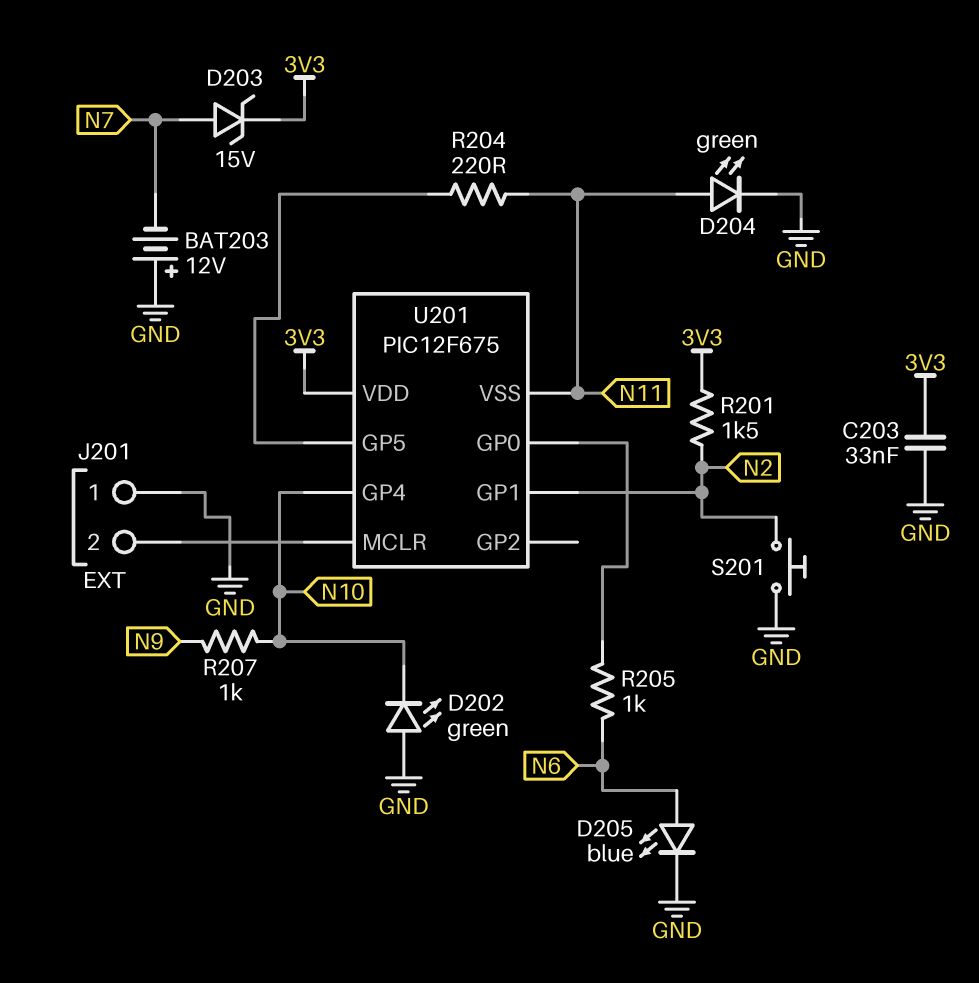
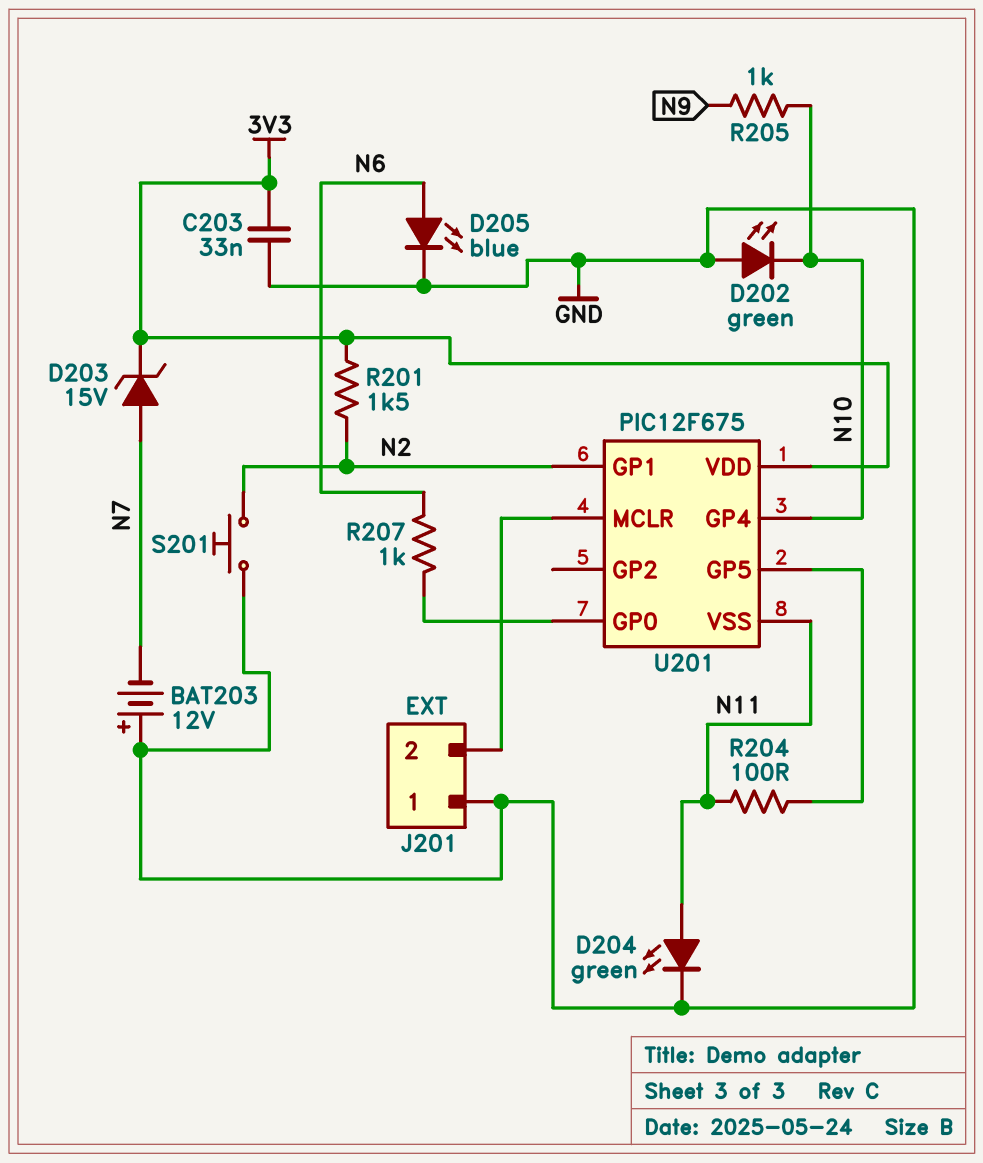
R204: 220 (N11, U201/GP5) -> 100 (N11, U201/GP5)
R205: 1k (N6, U201/GP0) -> 1k (N9, N10)
R207: 1k (N9, N10) -> 1k (N6, U201/GP0)

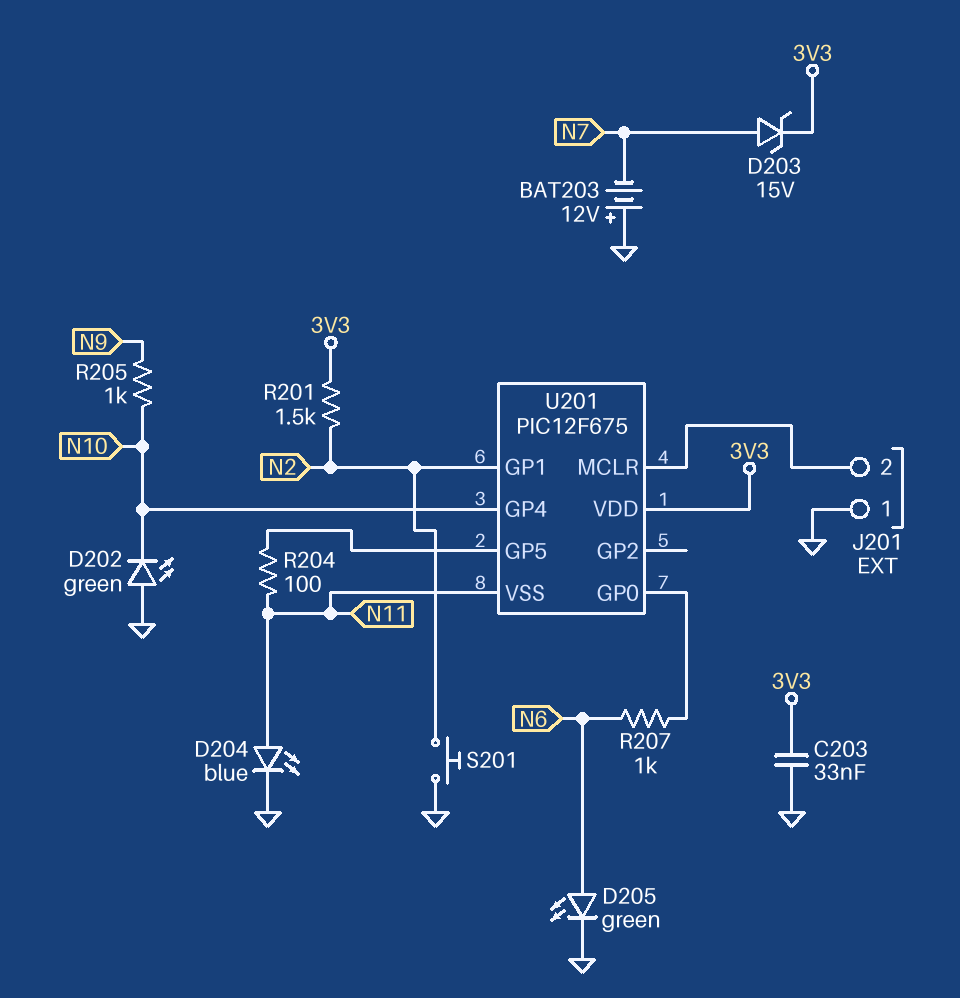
D204: LED green (A N11, K GND) -> LED blue (A N11, K GND)
D205: LED blue (A N6, K GND) -> LED green (A N6, K GND)

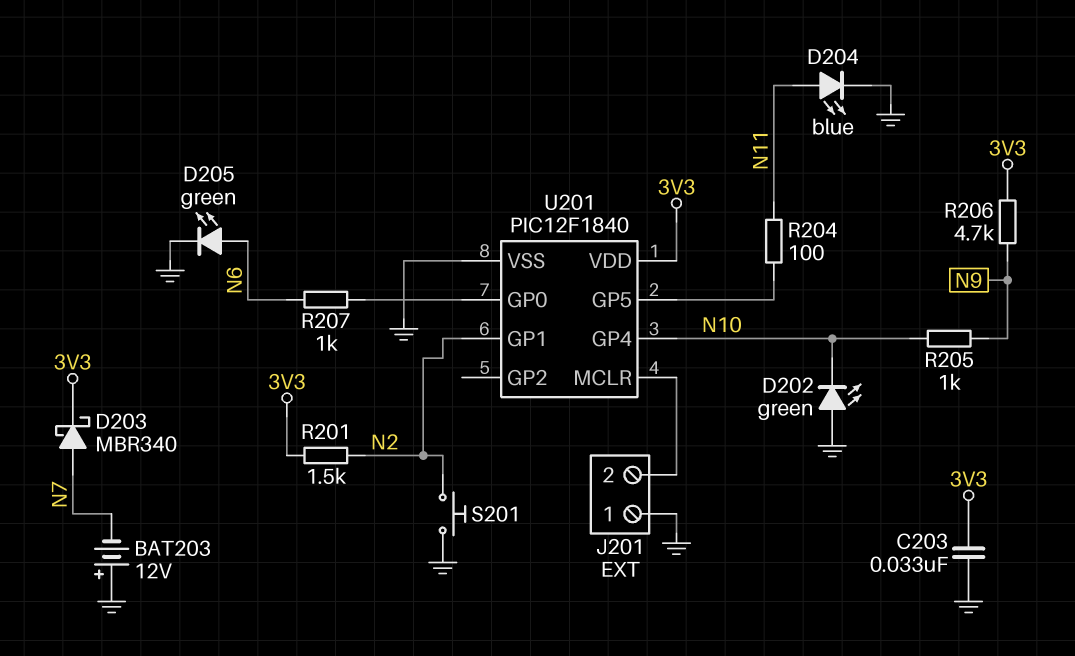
D203: zener 15V (A N7, K 3V3) -> schottky MBR340 (A N7, K 3V3)
R206: none -> 4.7k (3V3, N9)
U201: PIC12F675 -> PIC12F1840
U201 pin VSS: N11 -> GND

